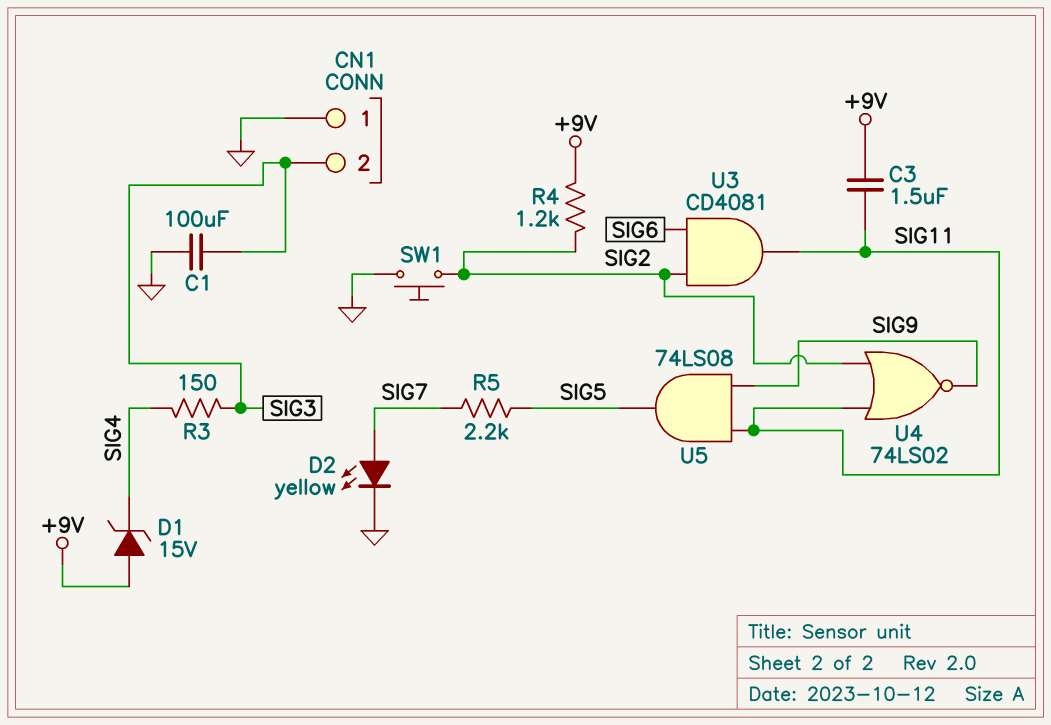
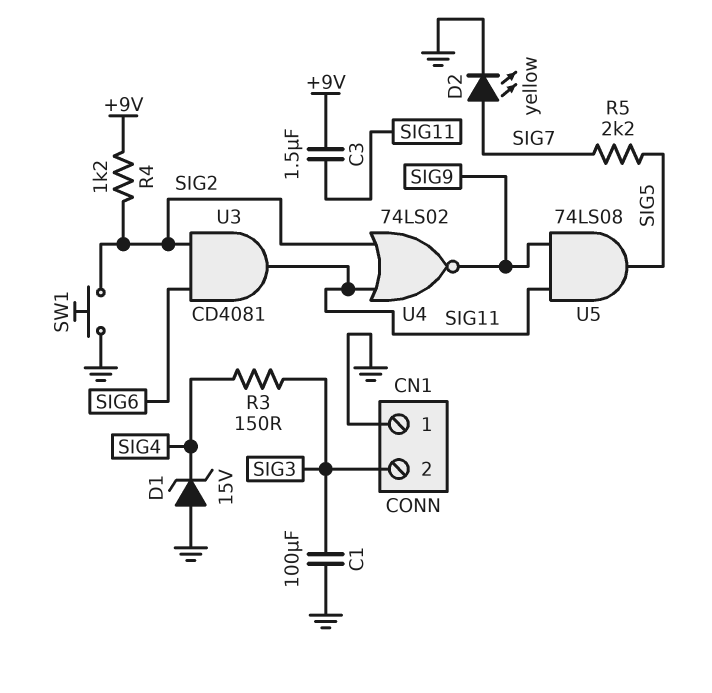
D1: zener 15V (A +9V, K SIG4) -> zener 15V (A GND, K SIG4)

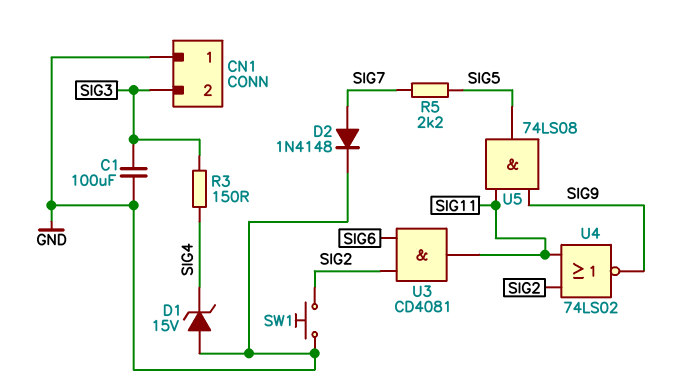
C3: 1.5uF (+9V, SIG11) -> none
D2: LED yellow (A SIG7, K GND) -> diode 1N4148 (A SIG7, K GND)
R4: 1.2k (+9V, SIG2) -> none

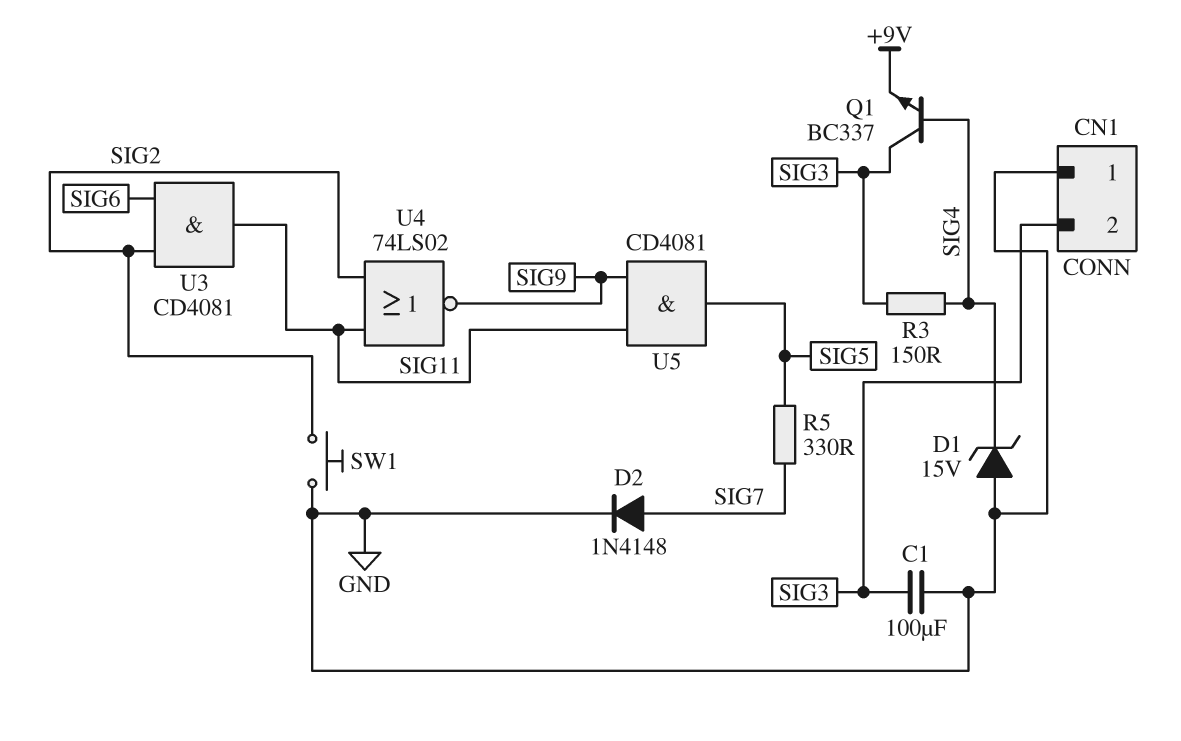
Q1: none -> NPN BC337 (B SIG4, C SIG3, E +9V)
R5: 2.2k (SIG5, SIG7) -> 330 (SIG5, SIG7)
U5: AND 74LS08 (in SIG9, in SIG11, out SIG5) -> AND CD4081 (in SIG9, in SIG11, out SIG5)

